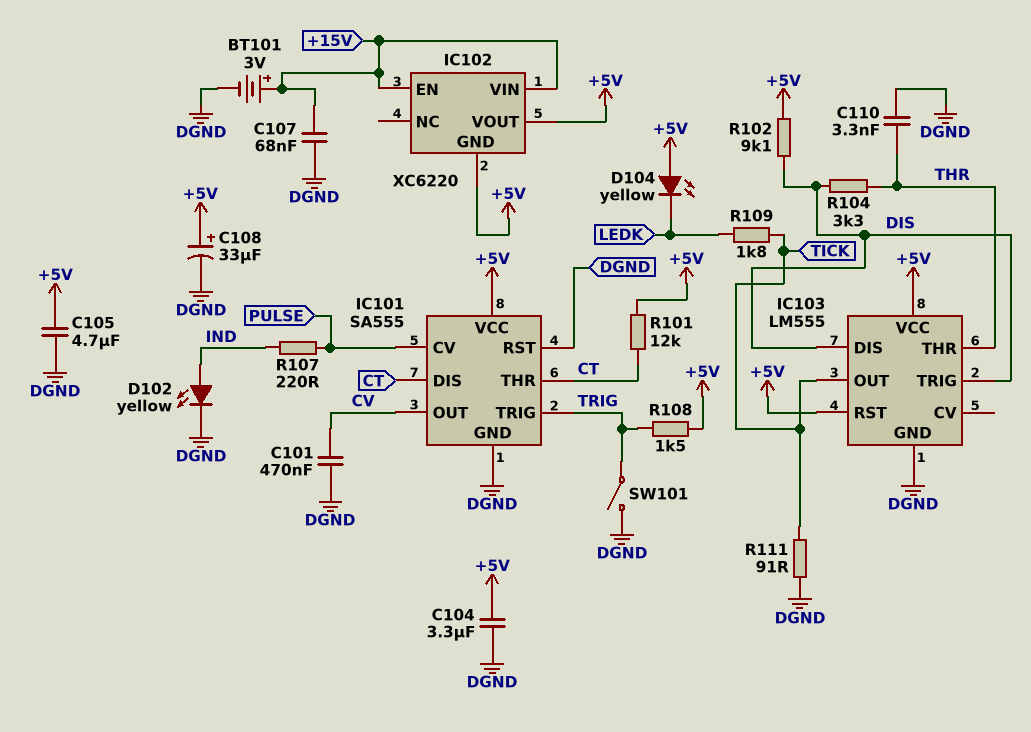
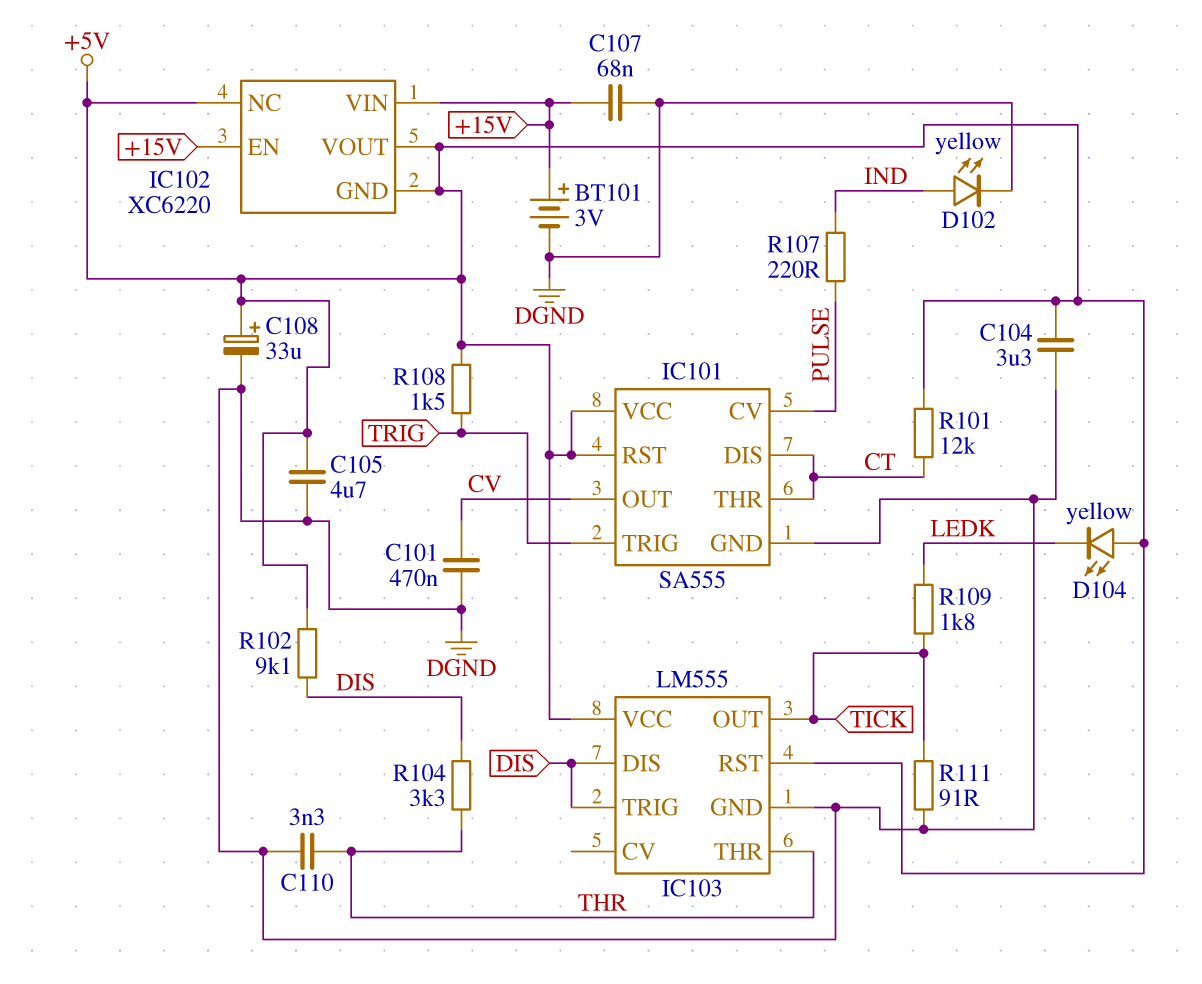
IC101 pin RST: DGND -> +5V
IC102 pin NC: none -> +5V
SW101: switch (DGND, TRIG) -> none

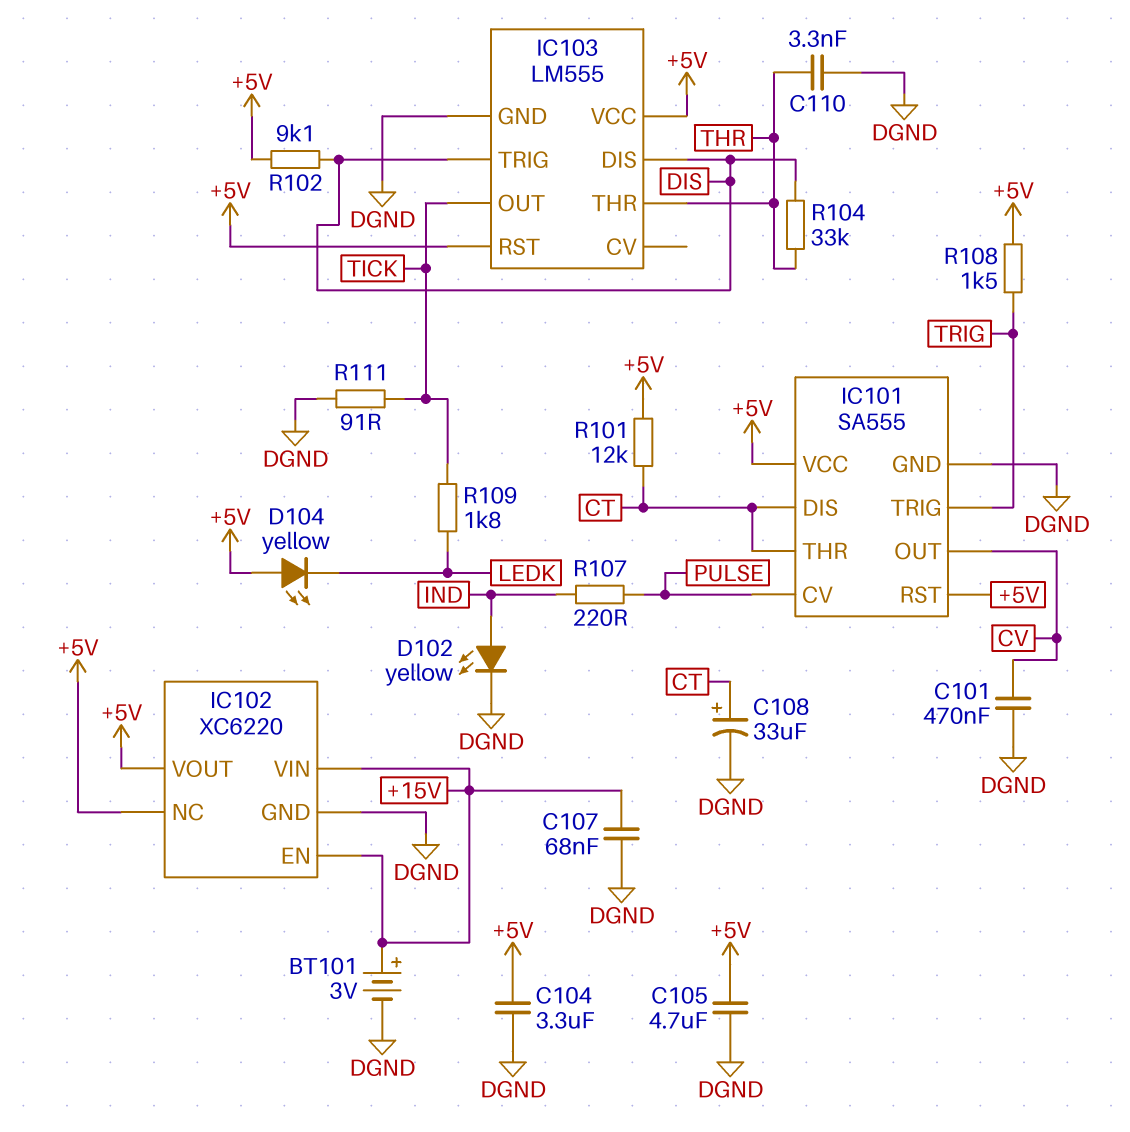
C108: 33uF (plus +5V, minus DGND) -> 33uF (plus CT, minus DGND)
IC102 pin GND: +5V -> DGND
R104: 3.3k (DIS, THR) -> 33k (DIS, THR)

